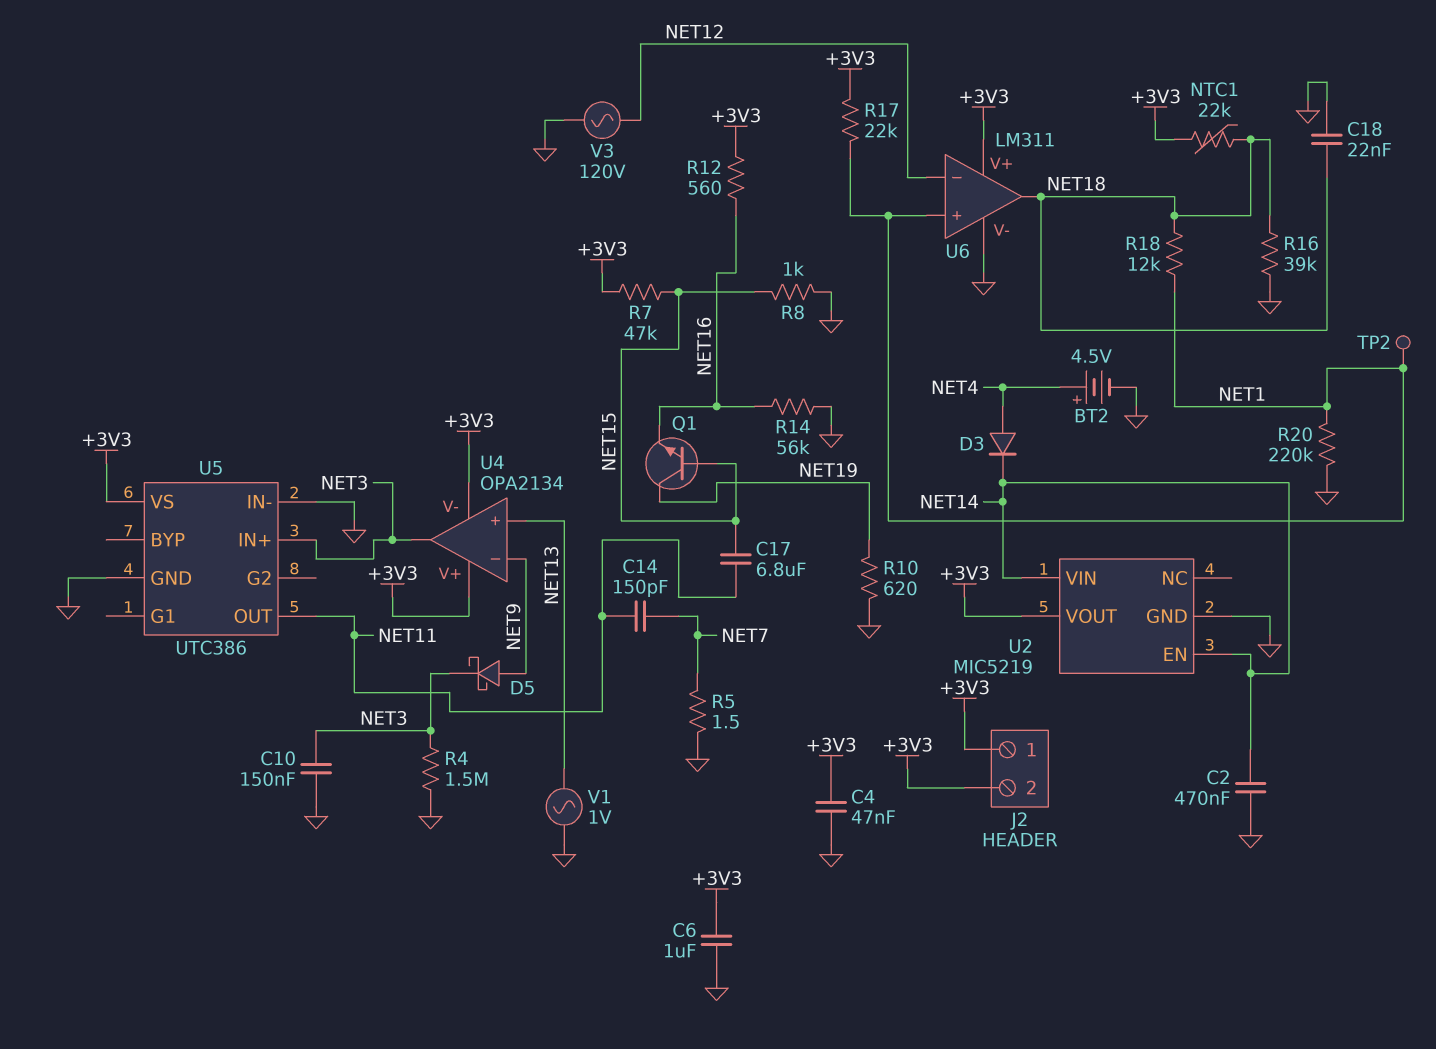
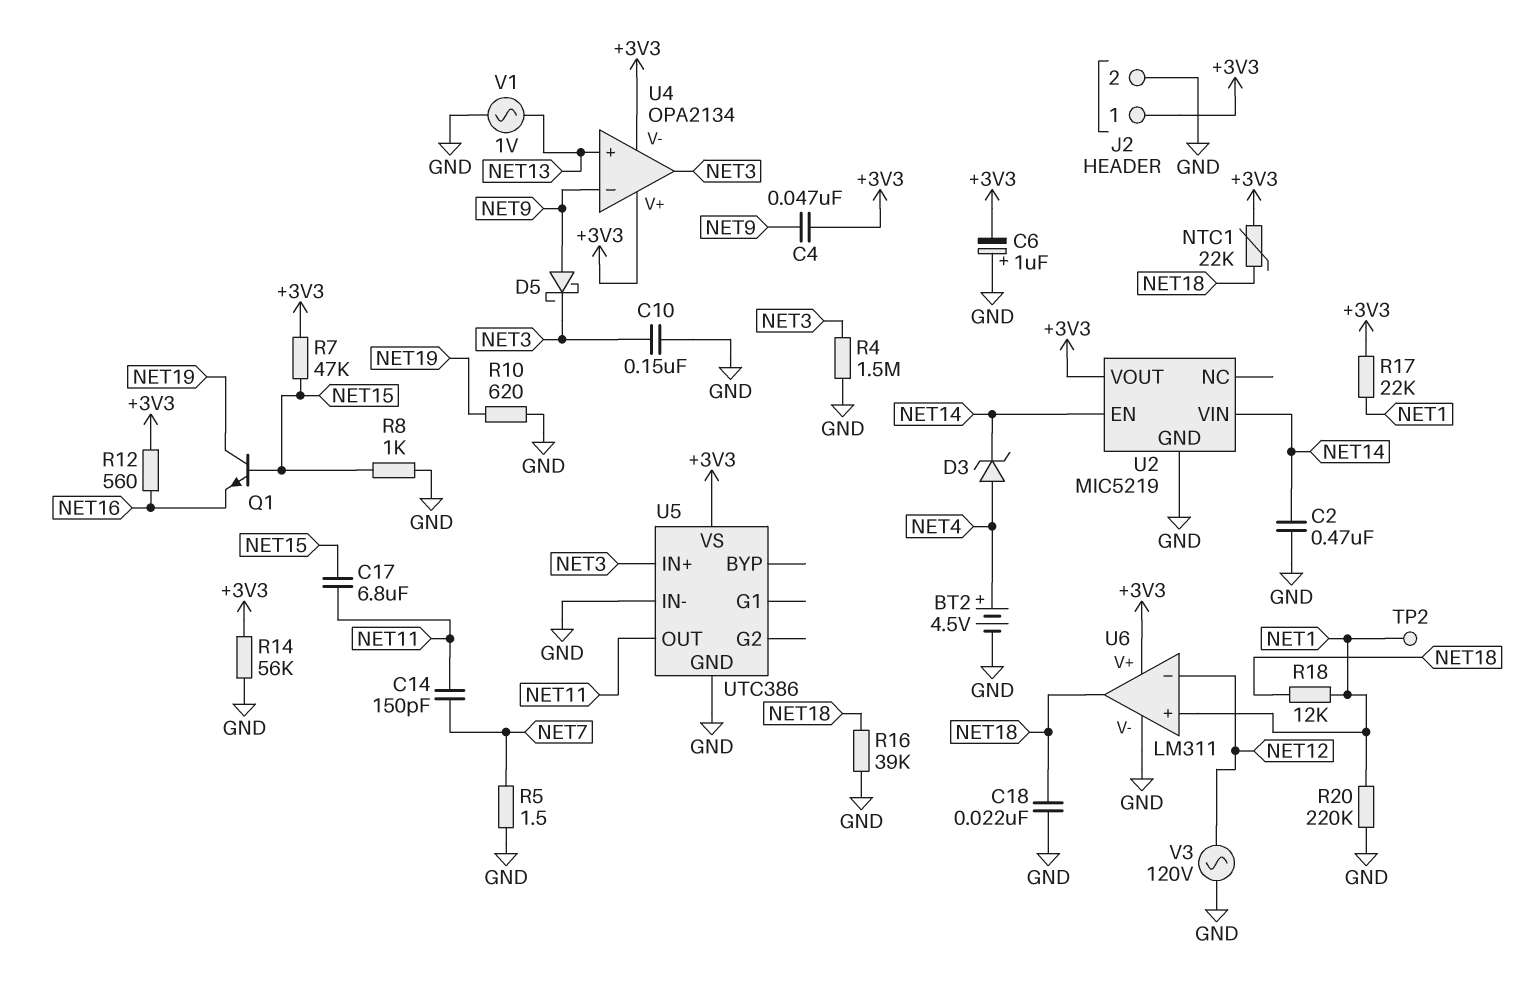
C4: 47nF (+3V3, GND) -> 47nF (+3V3, NET9)
C6: 1uF (+3V3, GND) -> 1uF (plus GND, minus +3V3)
D3: diode (A NET4, K NET14) -> zener (A NET4, K NET14)
J2 pin 2: +3V3 -> GND
R14: 56k (GND, NET16) -> 56k (+3V3, GND)

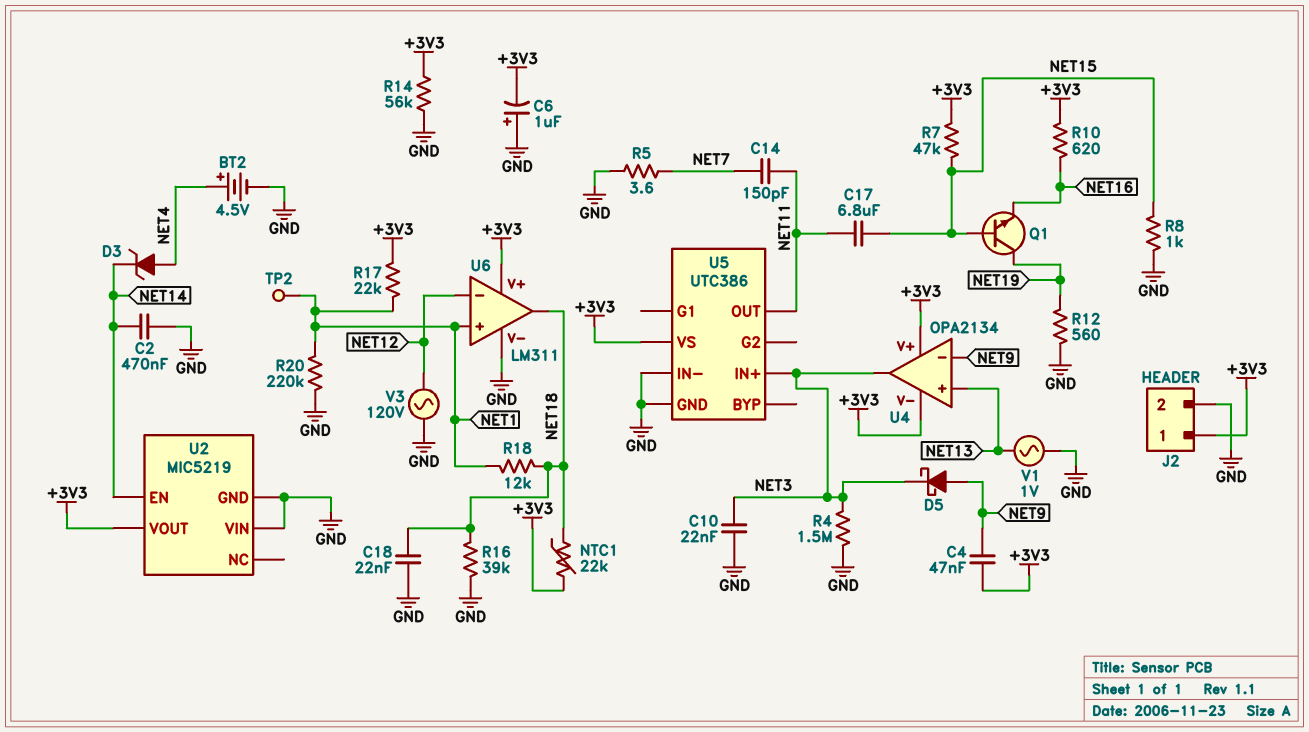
C10: 150nF (GND, NET3) -> 22nF (GND, NET3)
R5: 1.5 (GND, NET7) -> 3.6 (GND, NET7)
R10: 620 (GND, NET19) -> 620 (+3V3, NET16)
R12: 560 (+3V3, NET16) -> 560 (GND, NET19)
U2 pin VIN: NET14 -> GND

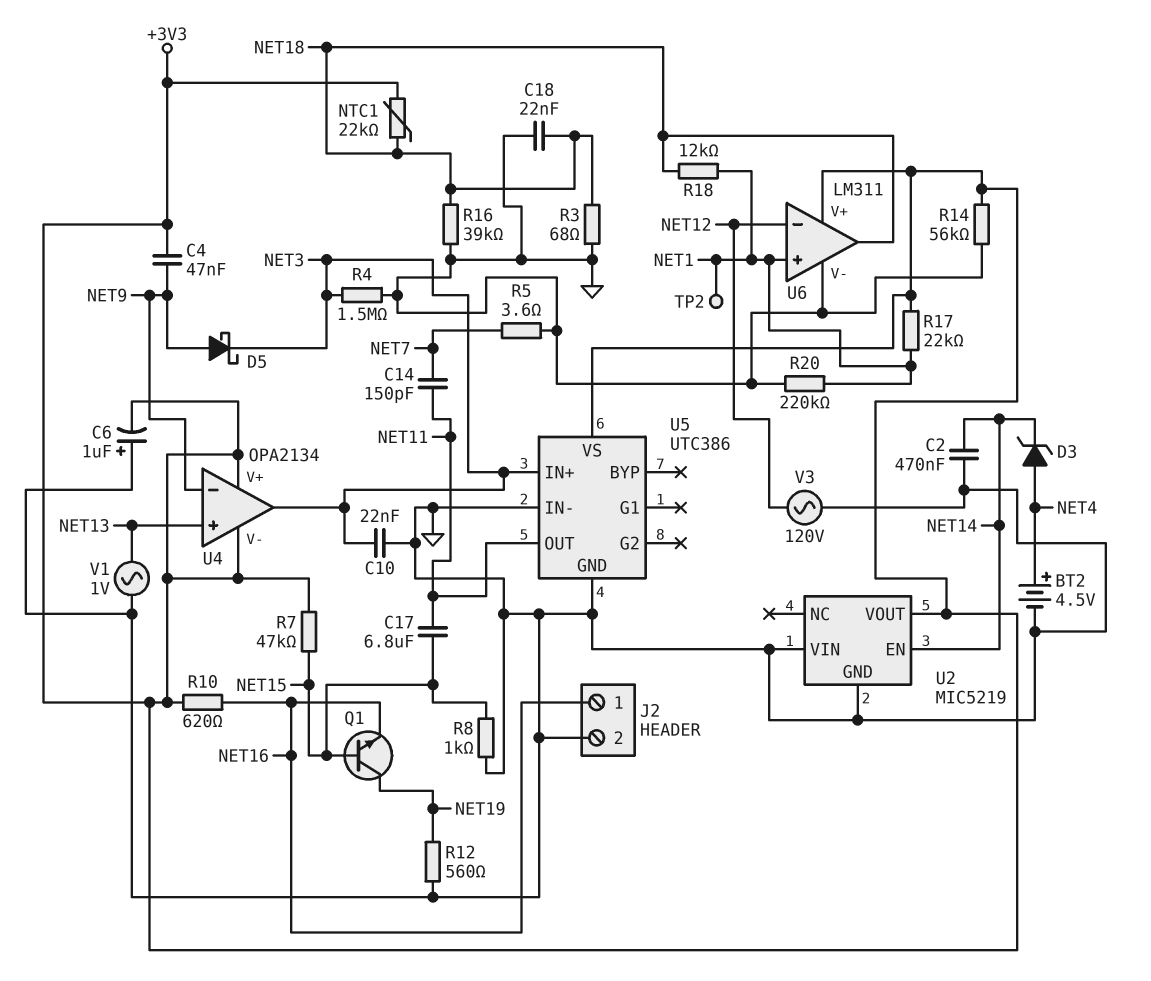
J2 pin 1: +3V3 -> NET16
R3: none -> 68 (GND, NET18)

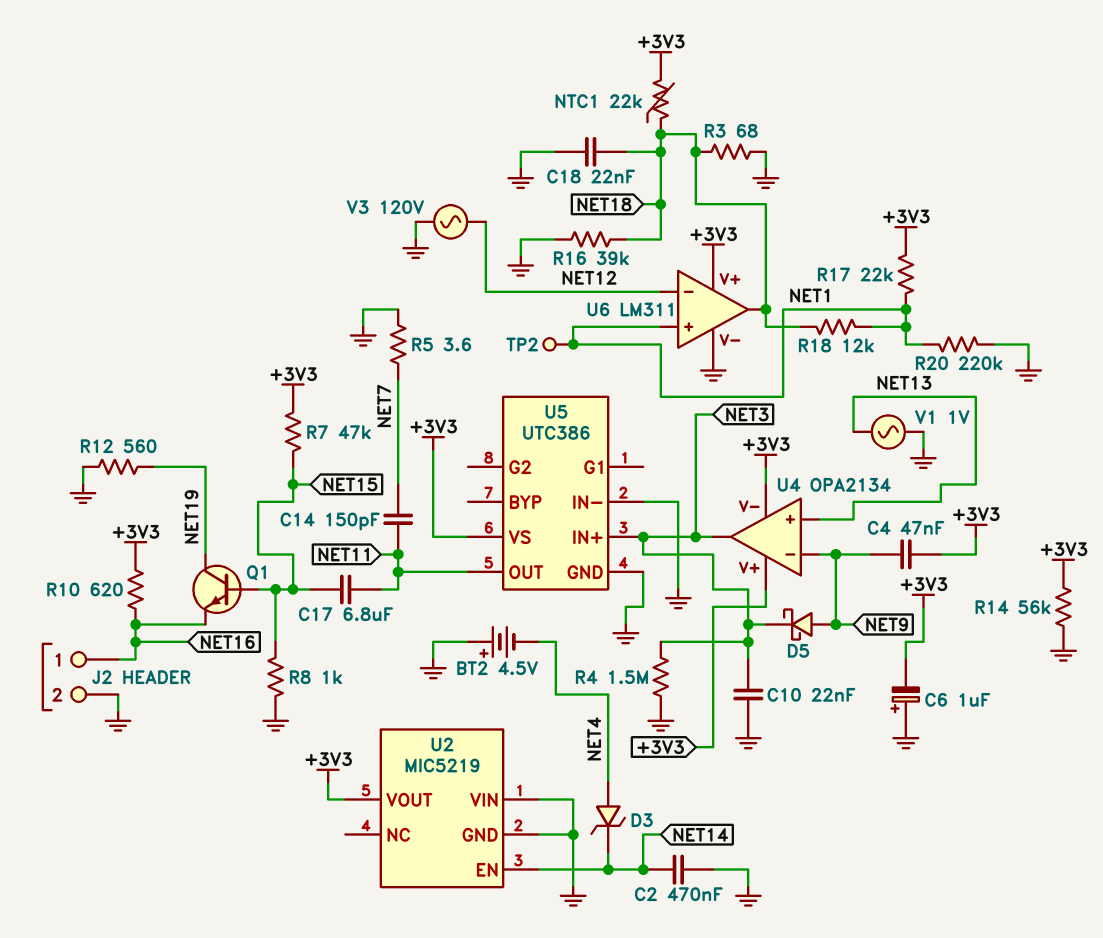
BT2: 4.5V (plus NET4, minus GND) -> 4.5V (plus GND, minus NET4)

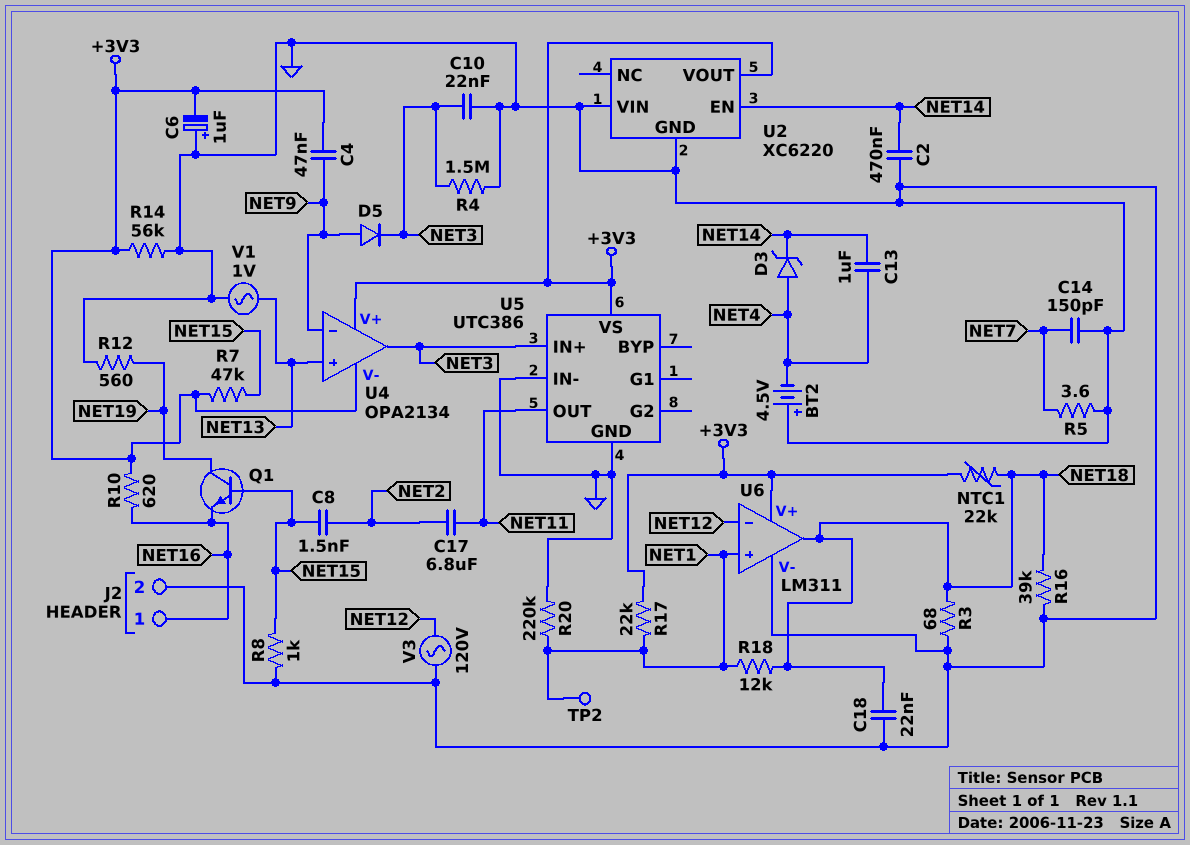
C8: none -> 1.5nF (NET2, NET15)
C13: none -> 1uF (NET4, NET14)
C14: 150pF (NET7, NET11) -> 150pF (GND, NET7)
C17: 6.8uF (NET11, NET15) -> 6.8uF (NET2, NET11)
D5: schottky (A NET9, K NET3) -> diode (A NET9, K NET3)
U2: MIC5219 -> XC6220

